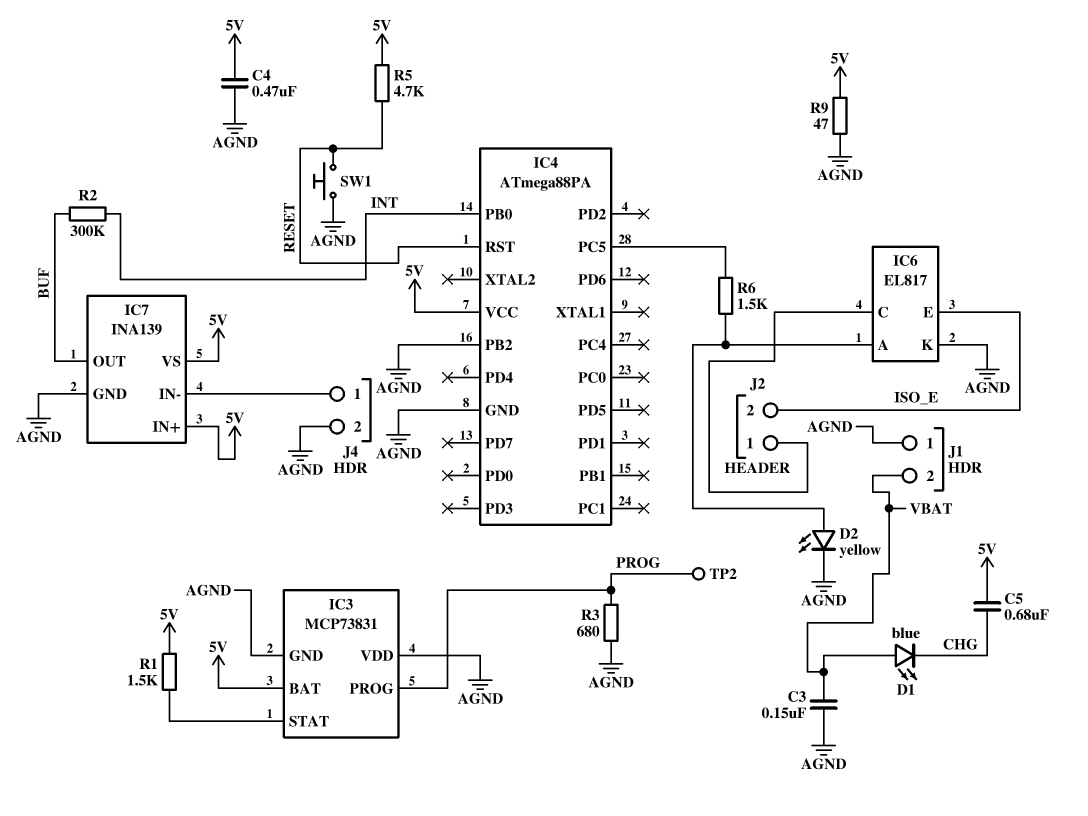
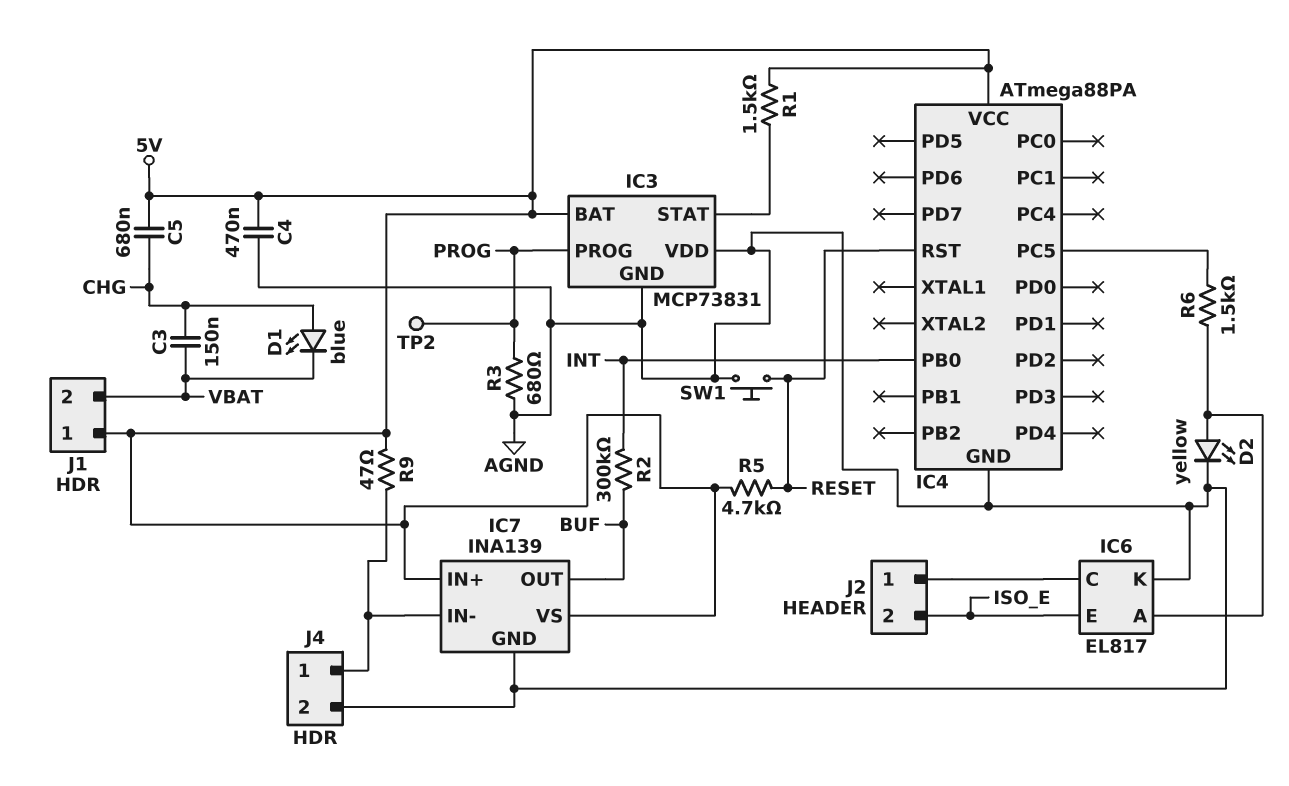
C3: 150nF (AGND, VBAT) -> 150nF (CHG, VBAT)
D1: LED blue (A VBAT, K CHG) -> LED blue (A CHG, K VBAT)
IC4 pin PB2: AGND -> none
J1 pin 1: AGND -> 5V
R9: 47 (5V, AGND) -> 47 (5V, IC7/IN-)

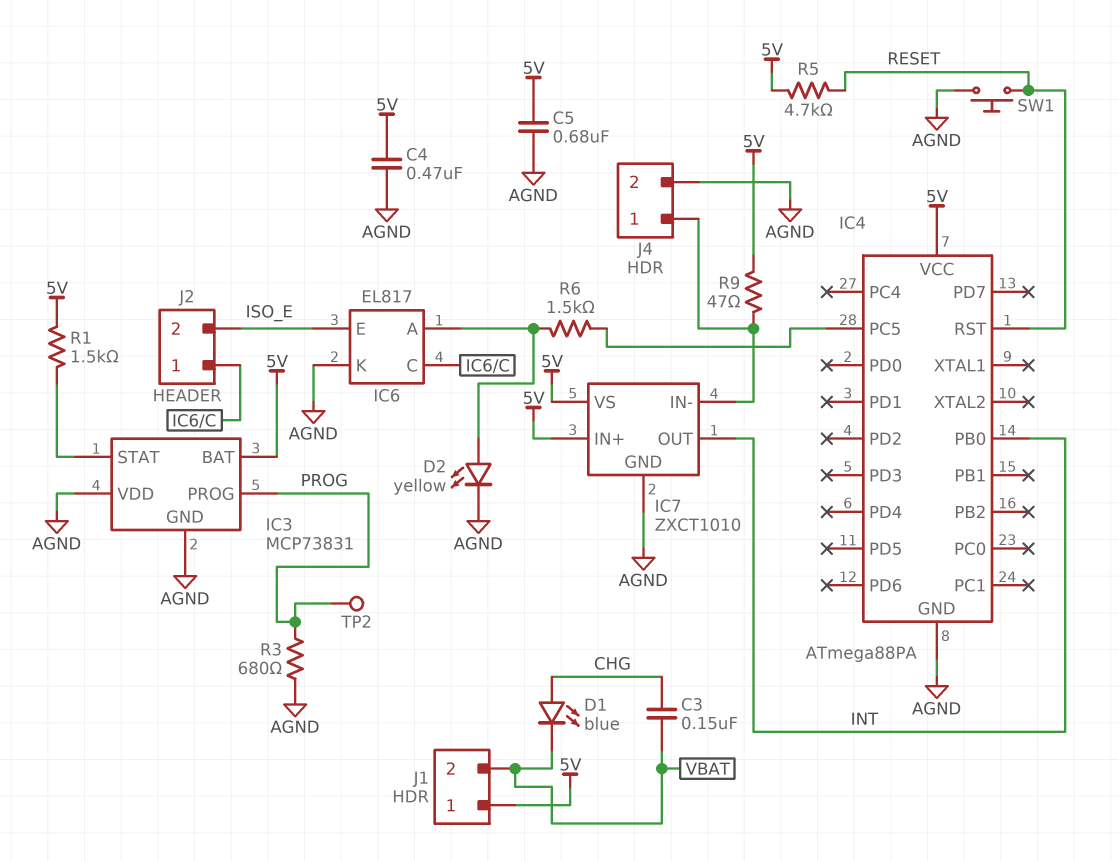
C5: 680nF (5V, CHG) -> 680nF (5V, AGND)
IC7: INA139 -> ZXCT1010
IC7 pin OUT: BUF -> INT
R2: 300k (BUF, INT) -> none

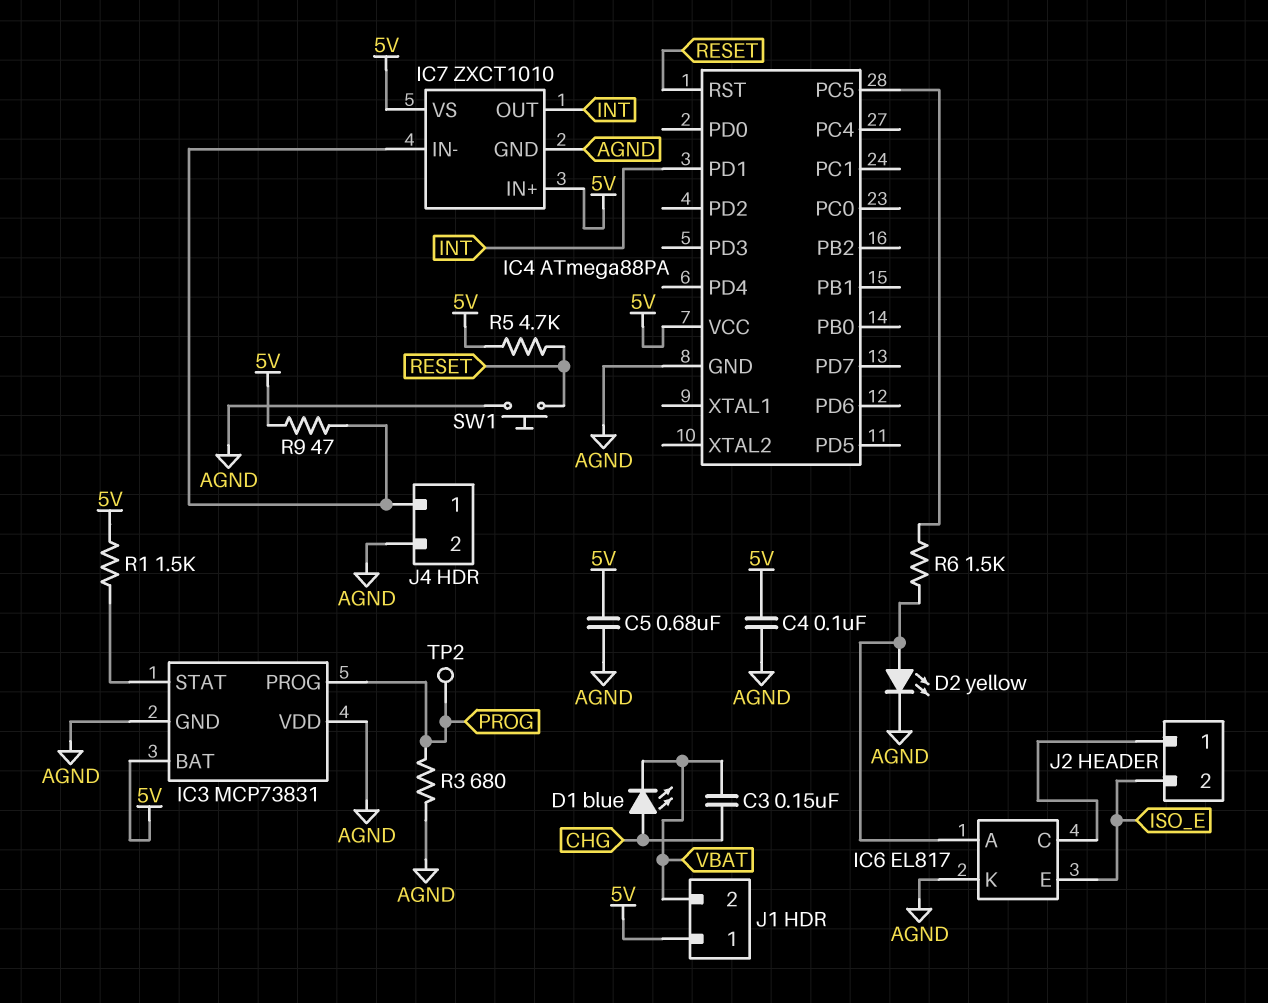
C4: 470nF (5V, AGND) -> 100nF (5V, AGND)
IC4 pin PB0: INT -> none
IC4 pin PD1: none -> INT

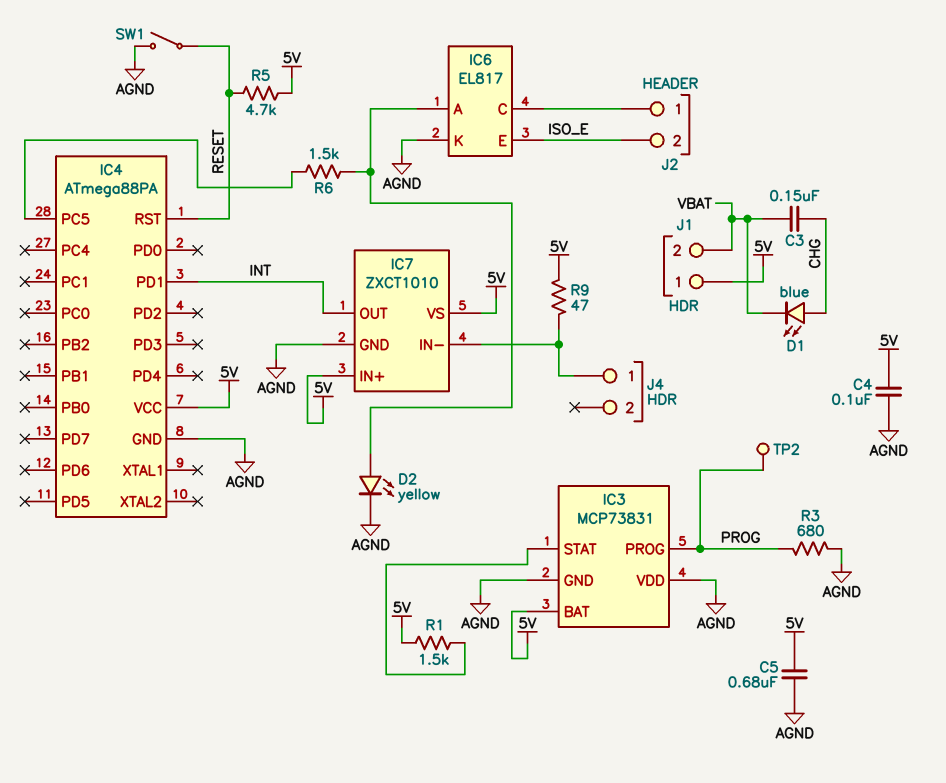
J4 pin 2: AGND -> none
SW1: button (AGND, RESET) -> switch (AGND, RESET)

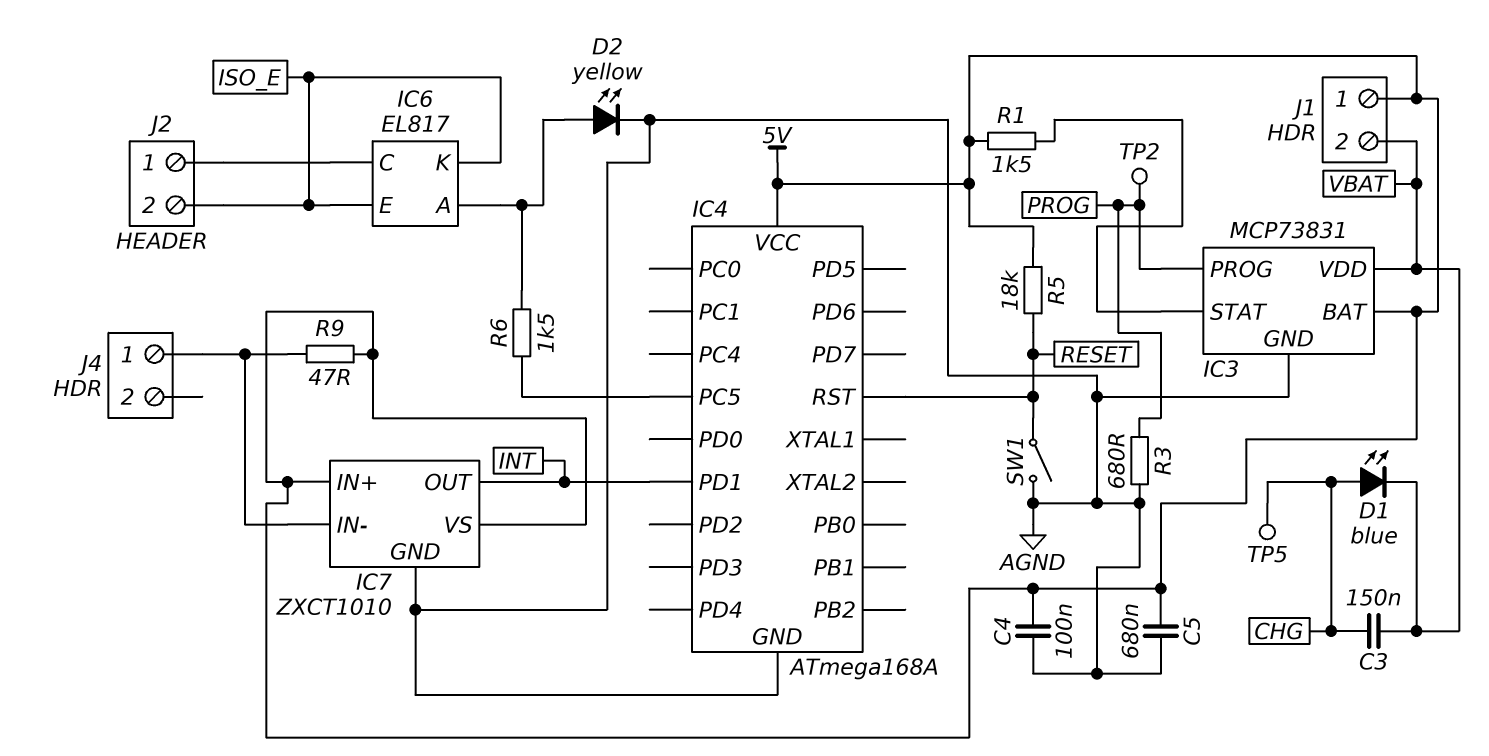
IC3 pin VDD: AGND -> VBAT
IC4: ATmega88PA -> ATmega168A
IC6 pin K: AGND -> ISO_E
R5: 4.7k (5V, RESET) -> 18k (5V, RESET)
TP5: none -> test point (CHG)

